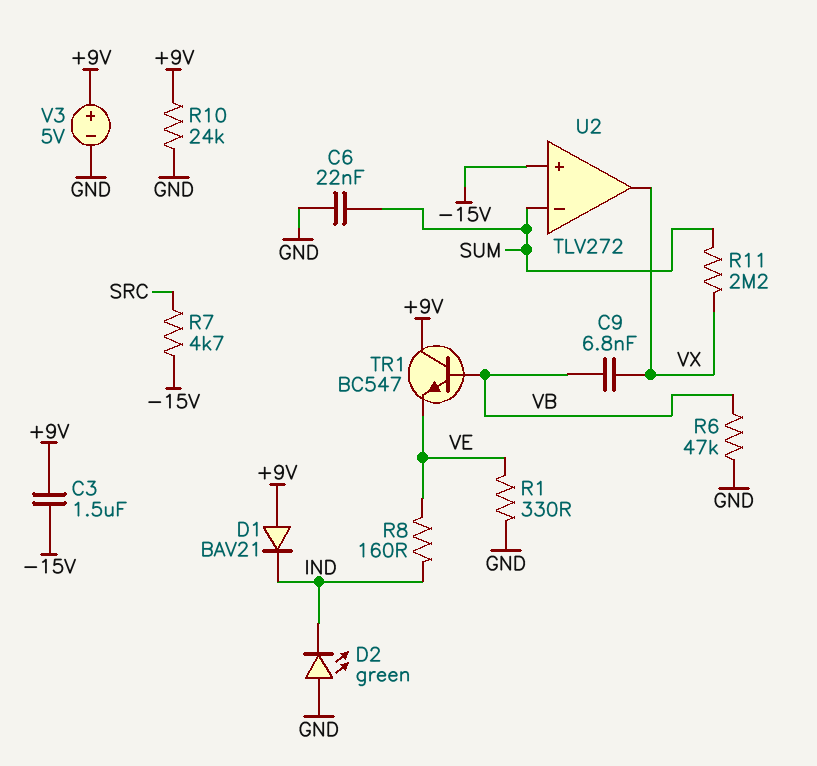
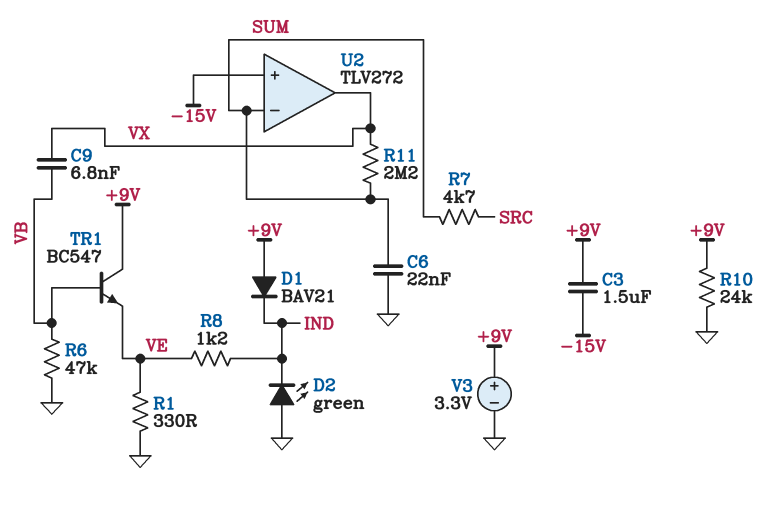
R7: 4.7k (-15V, SRC) -> 4.7k (SRC, SUM)
R8: 160 (IND, VE) -> 1.2k (IND, VE)
V3: 5V (plus +9V, minus GND) -> 3.3V (plus +9V, minus GND)

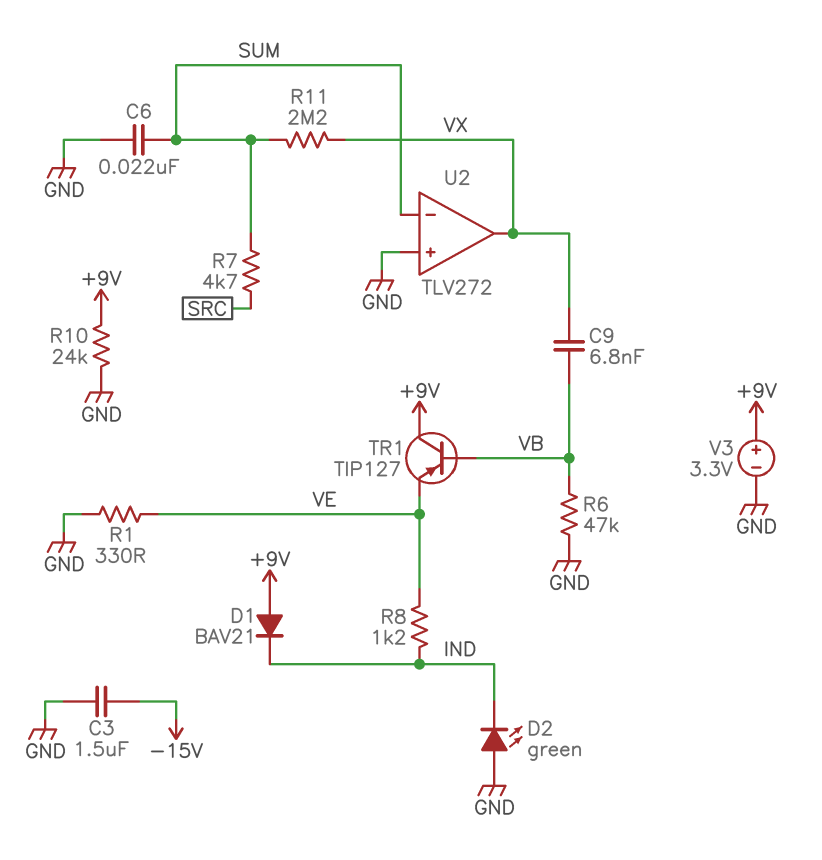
C3: 1.5uF (+9V, -15V) -> 1.5uF (-15V, GND)
TR1: NPN BC547 (B VB, C +9V, E VE) -> PNP TIP127 (B VB, C +9V, E VE)
U2 pin in+: -15V -> GND

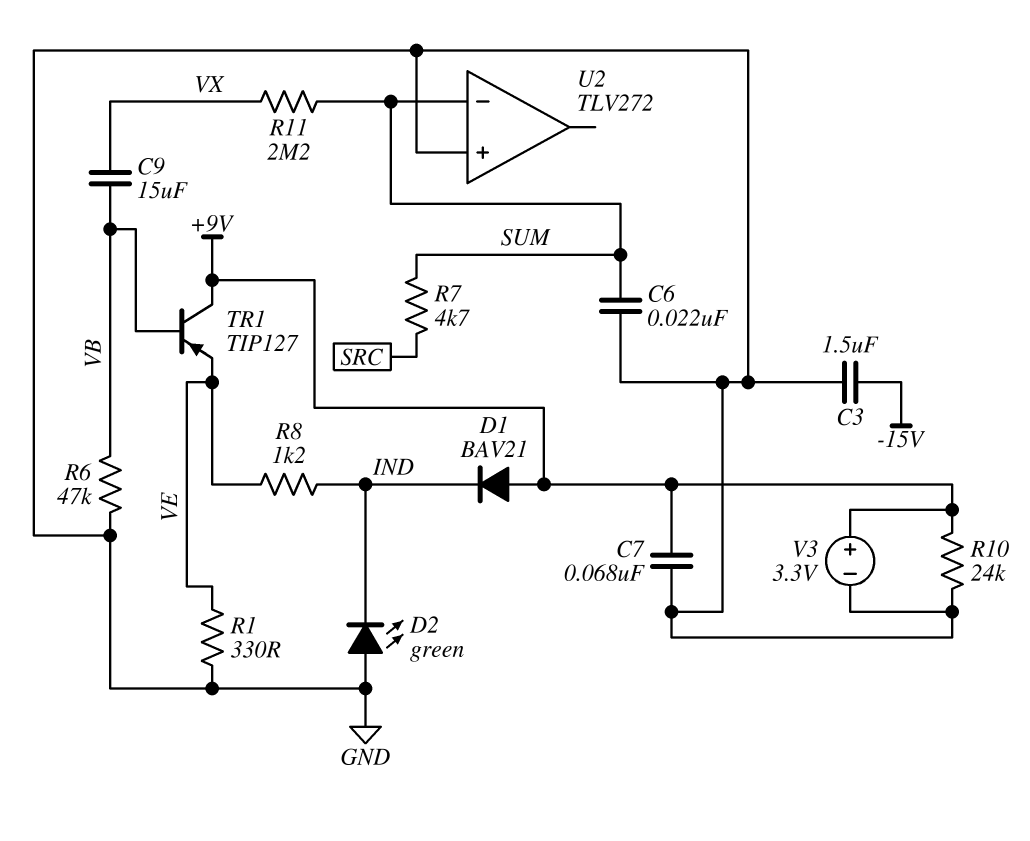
C7: none -> 68nF (+9V, GND)
C9: 6.8nF (VB, VX) -> 15uF (VB, VX)
U2 pin out: VX -> none

